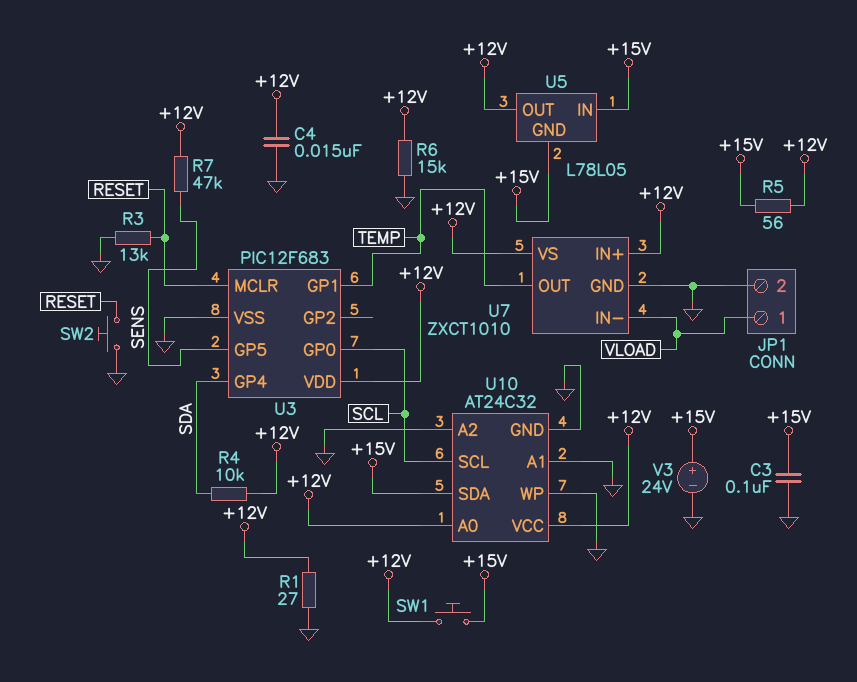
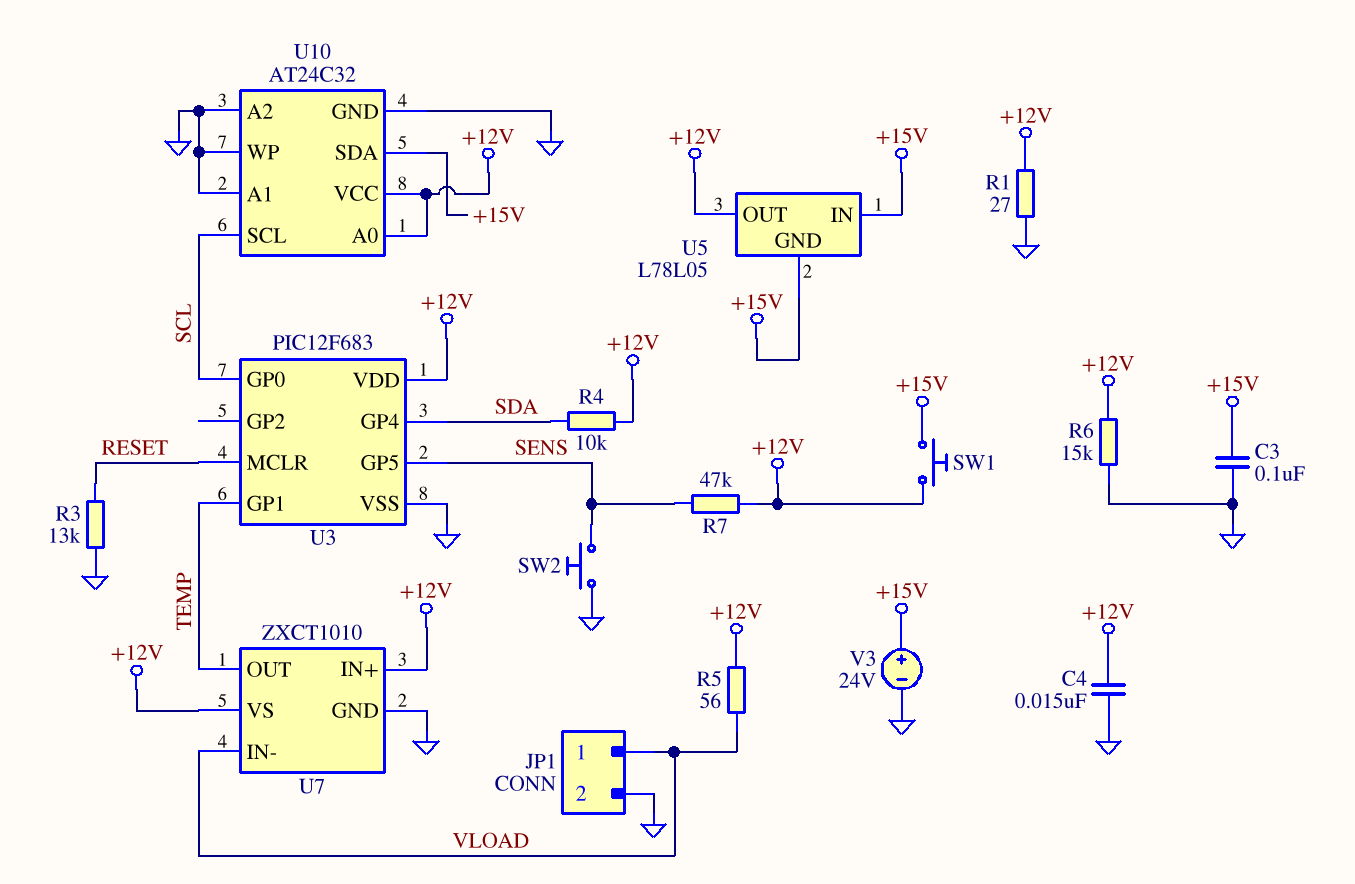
R5: 56 (+12V, +15V) -> 56 (+12V, VLOAD)
SW2: button (GND, RESET) -> button (GND, SENS)

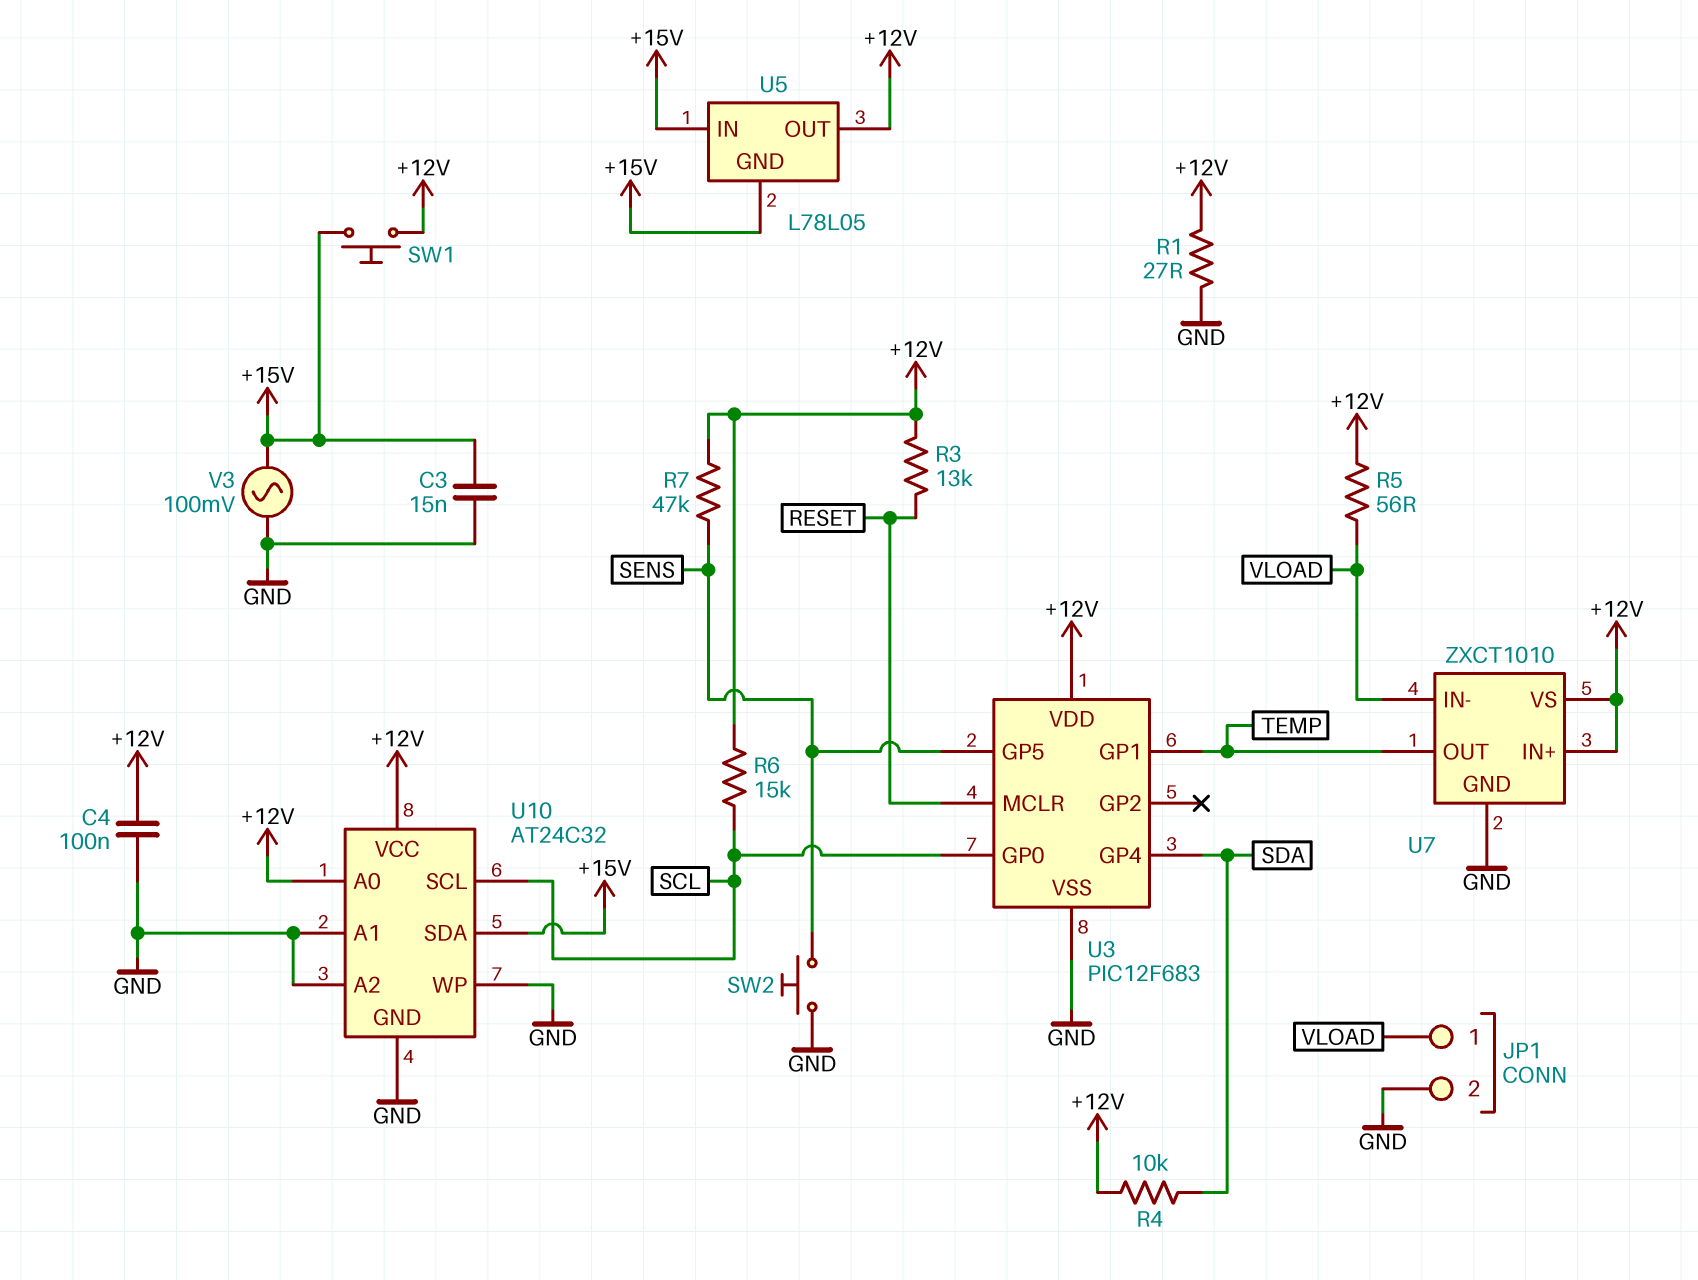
C3: 100nF (+15V, GND) -> 15nF (+15V, GND)
C4: 15nF (+12V, GND) -> 100nF (+12V, GND)
R3: 13k (GND, RESET) -> 13k (+12V, RESET)
R6: 15k (+12V, GND) -> 15k (+12V, SCL)
V3: 24V (plus +15V, minus GND) -> AC 100mV (+15V, GND)

